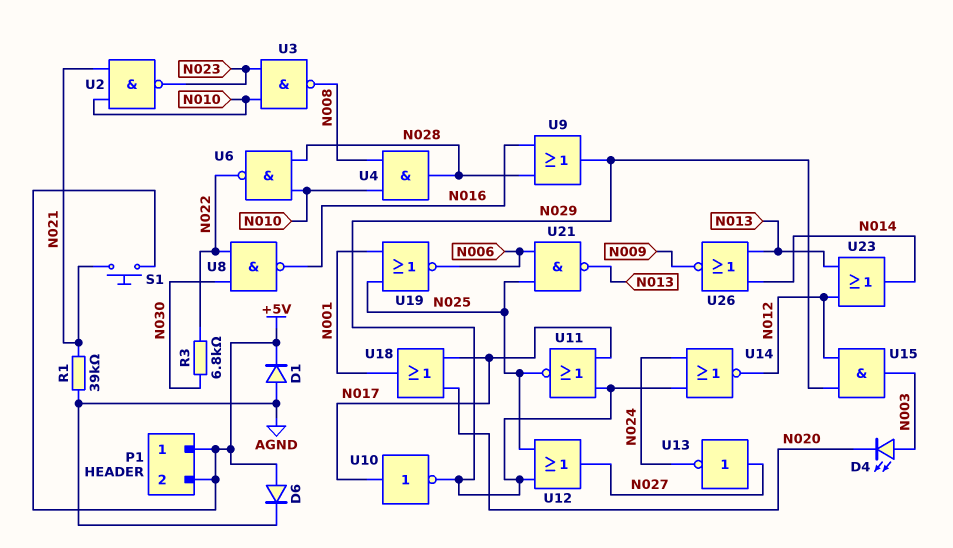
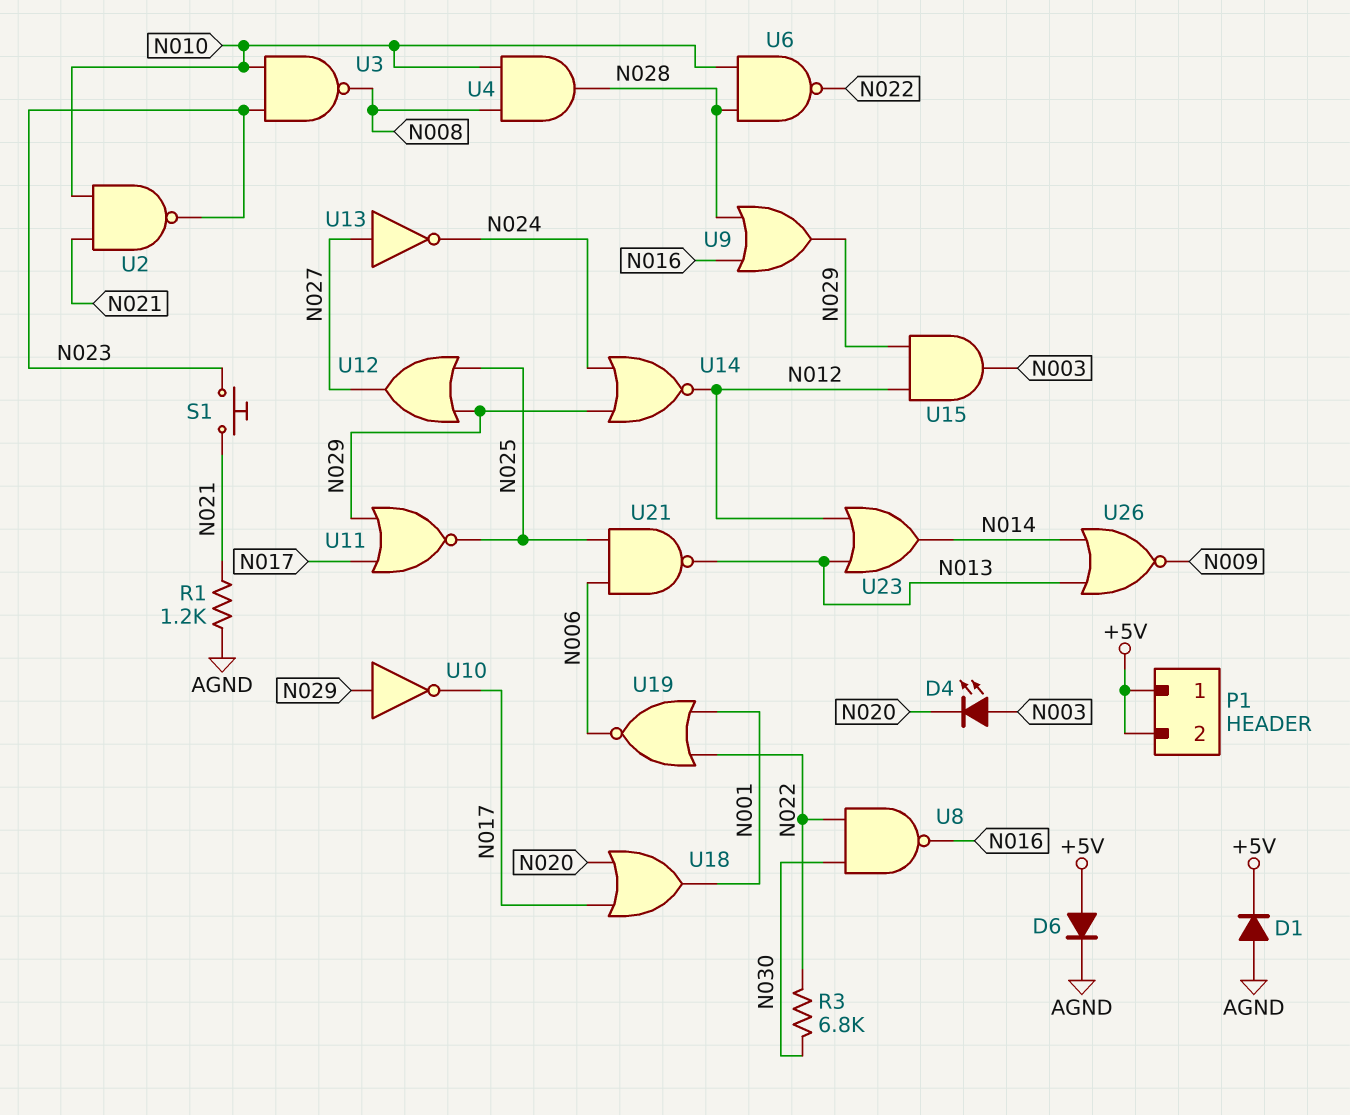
R1: 39k (AGND, N021) -> 1.2k (AGND, N021)
S1: button (+5V, N021) -> button (N021, N023)
U10: NOT (in N017, out N029) -> NOT (in N029, out N017)
U19: NOR (in N001, in N025, out N006) -> NOR (in N001, in N022, out N006)

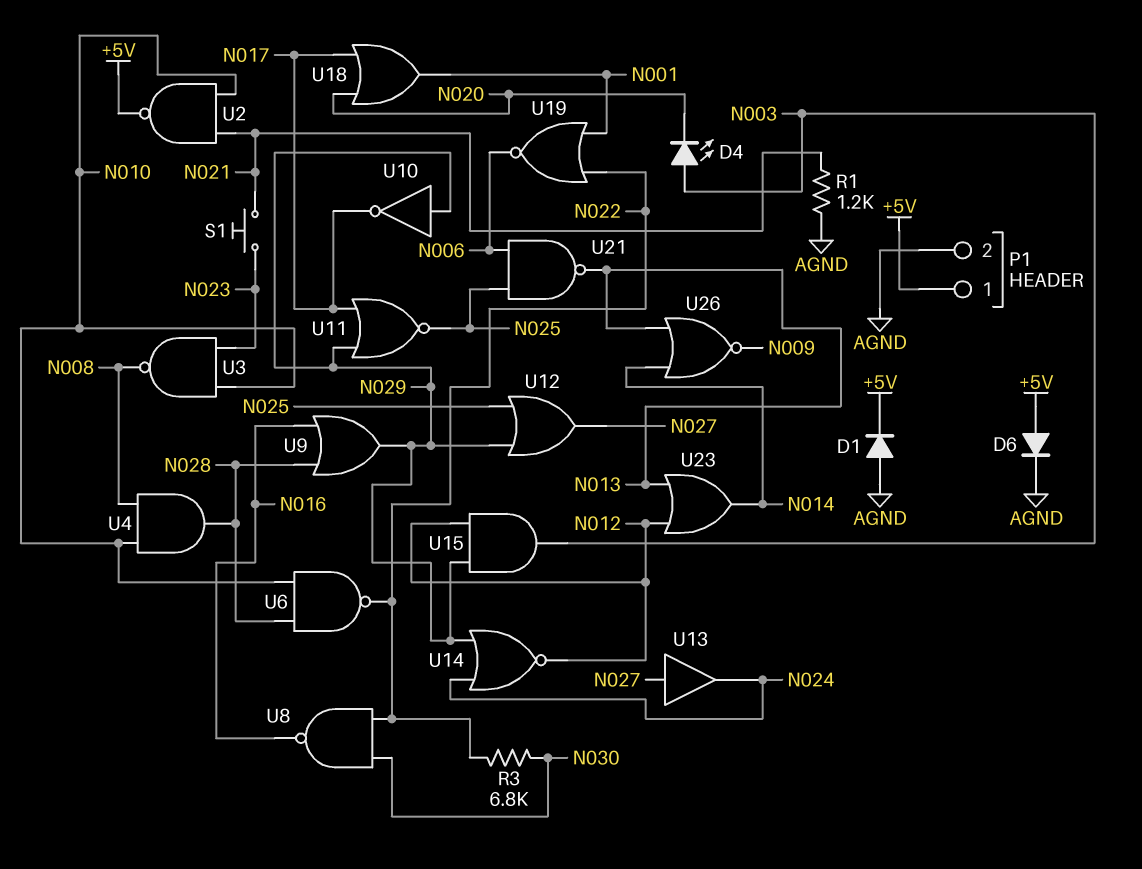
P1 pin 2: +5V -> AGND
U2: NAND (in N010, in N021, out N023) -> NAND (in N010, in N021, out +5V)
U13: NOT (in N027, out N024) -> buffer (in N027, out N024)

